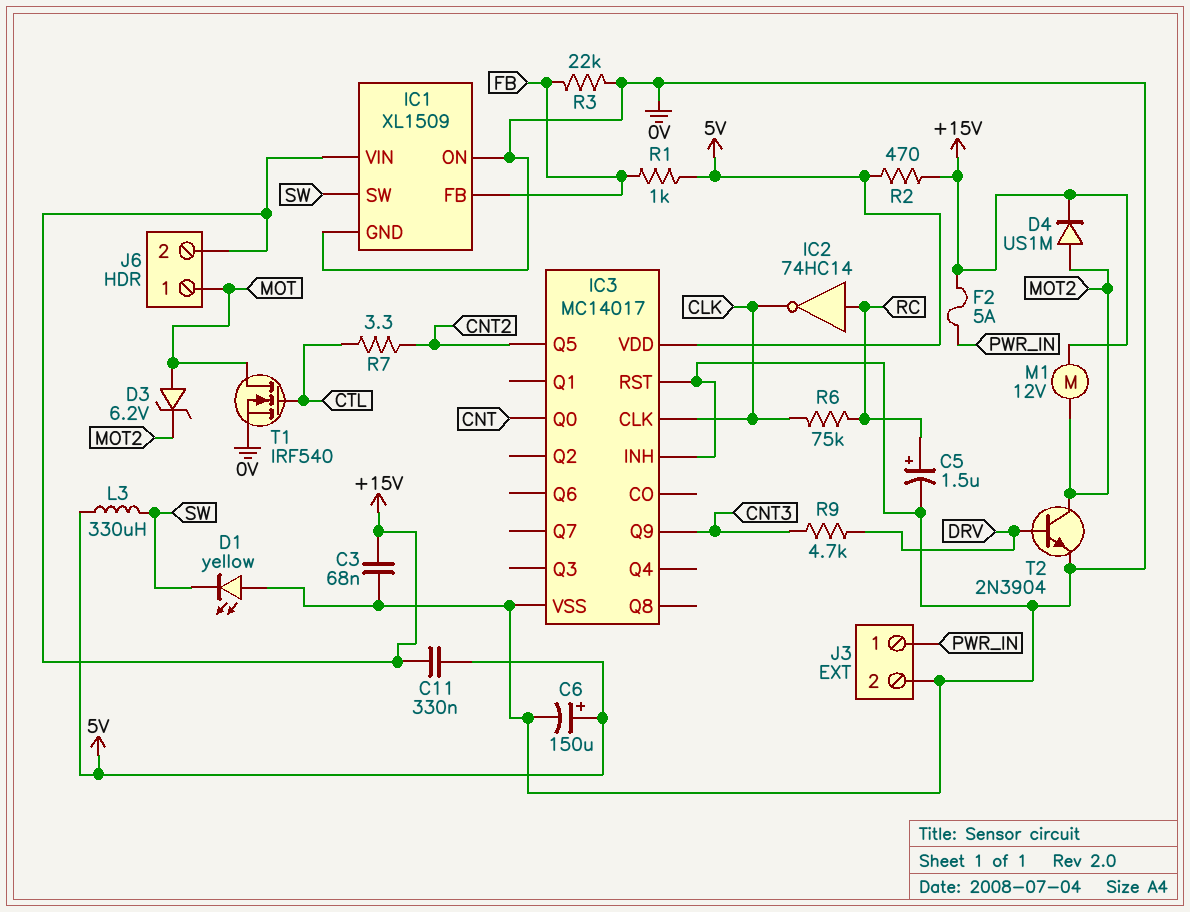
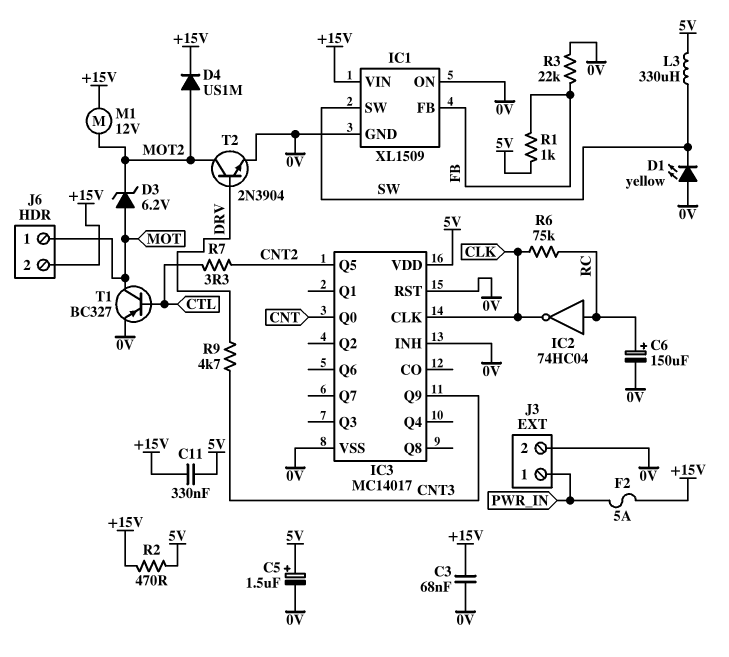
C5: 1.5uF (plus RC, minus 0V) -> 1.5uF (plus 5V, minus 0V)
C6: 150uF (plus 5V, minus 0V) -> 150uF (plus RC, minus 0V)
IC2: NOT 74HC14 (in RC, out CLK) -> NOT 74HC04 (in RC, out CLK)
T1: NMOS IRF540 (G CTL, D MOT, S 0V) -> PNP BC327 (B CTL, C MOT, E 0V)

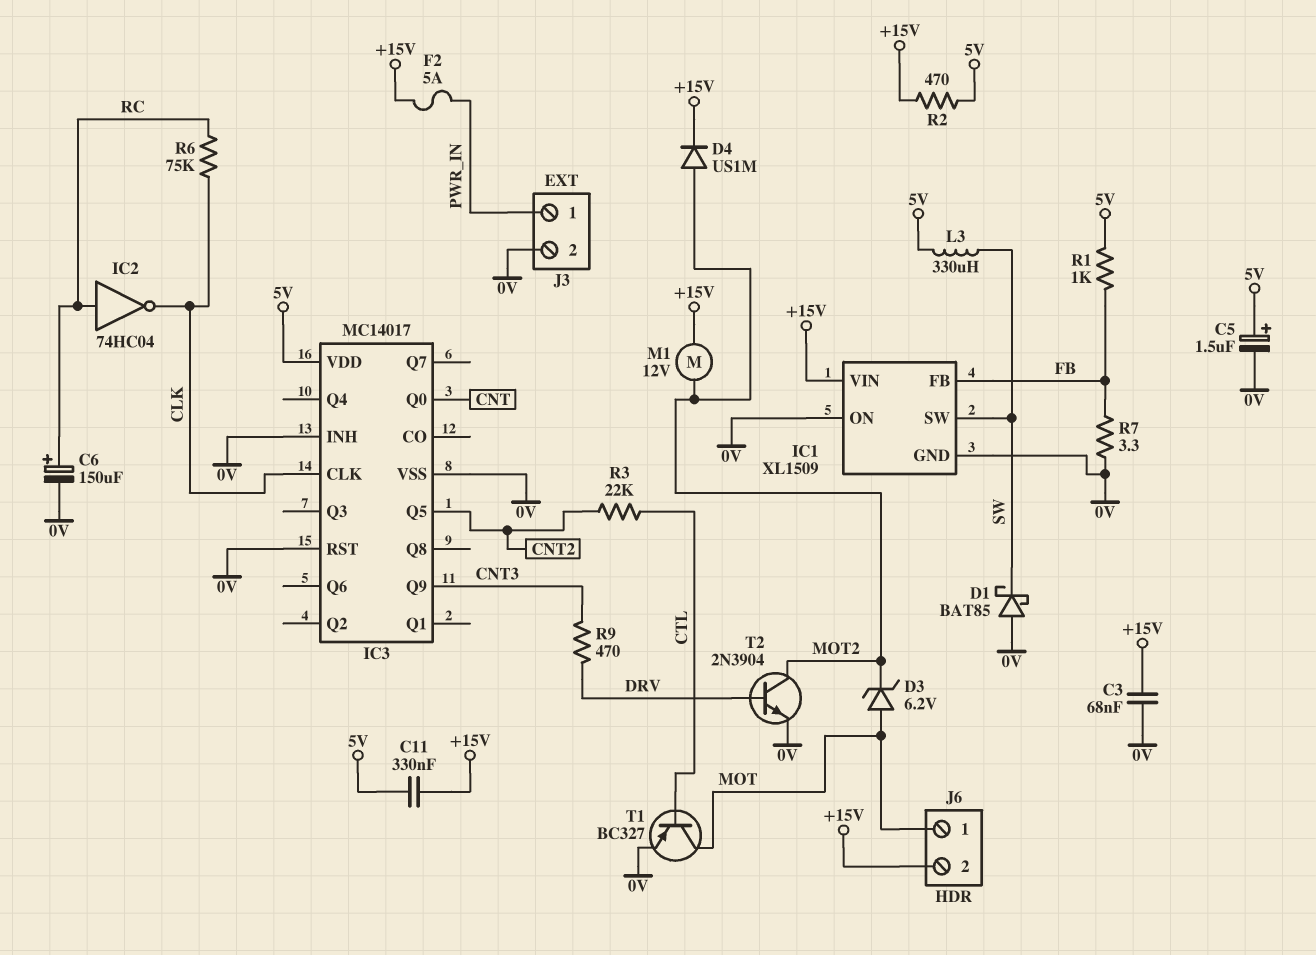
D1: LED yellow (A 0V, K SW) -> schottky BAT85 (A 0V, K SW)
R3: 22k (0V, FB) -> 22k (CNT2, CTL)
R7: 3.3 (CNT2, CTL) -> 3.3 (0V, FB)
R9: 4.7k (CNT3, DRV) -> 470 (CNT3, DRV)

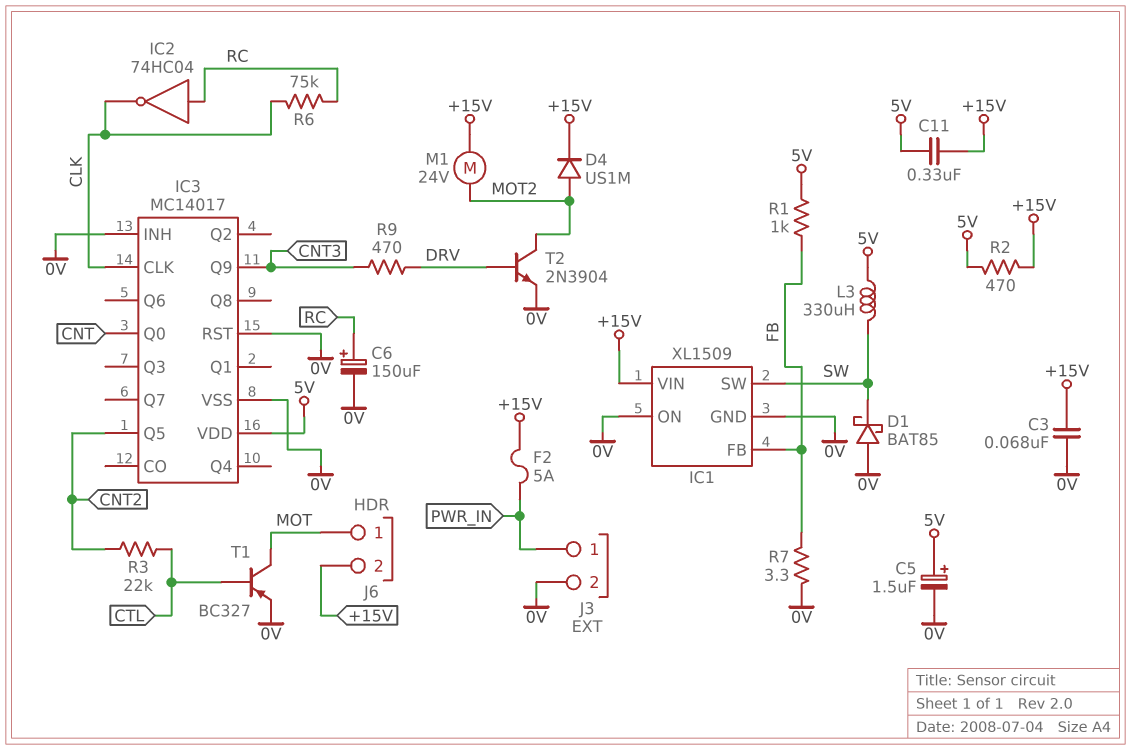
D3: zener 6.2V (A MOT, K MOT2) -> none
M1: motor 12V (+15V, MOT2) -> motor 24V (+15V, MOT2)

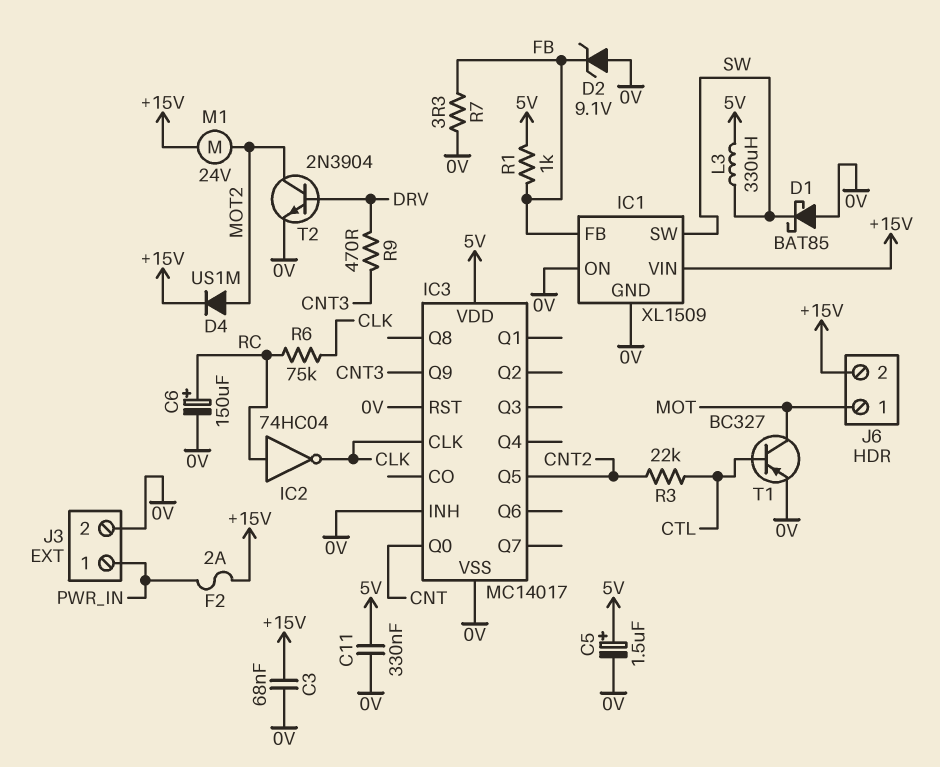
C11: 330nF (+15V, 5V) -> 330nF (0V, 5V)
D2: none -> zener 9.1V (A 0V, K FB)
F2: 5A (+15V, PWR_IN) -> 2A (+15V, PWR_IN)
R2: 470 (+15V, 5V) -> none

